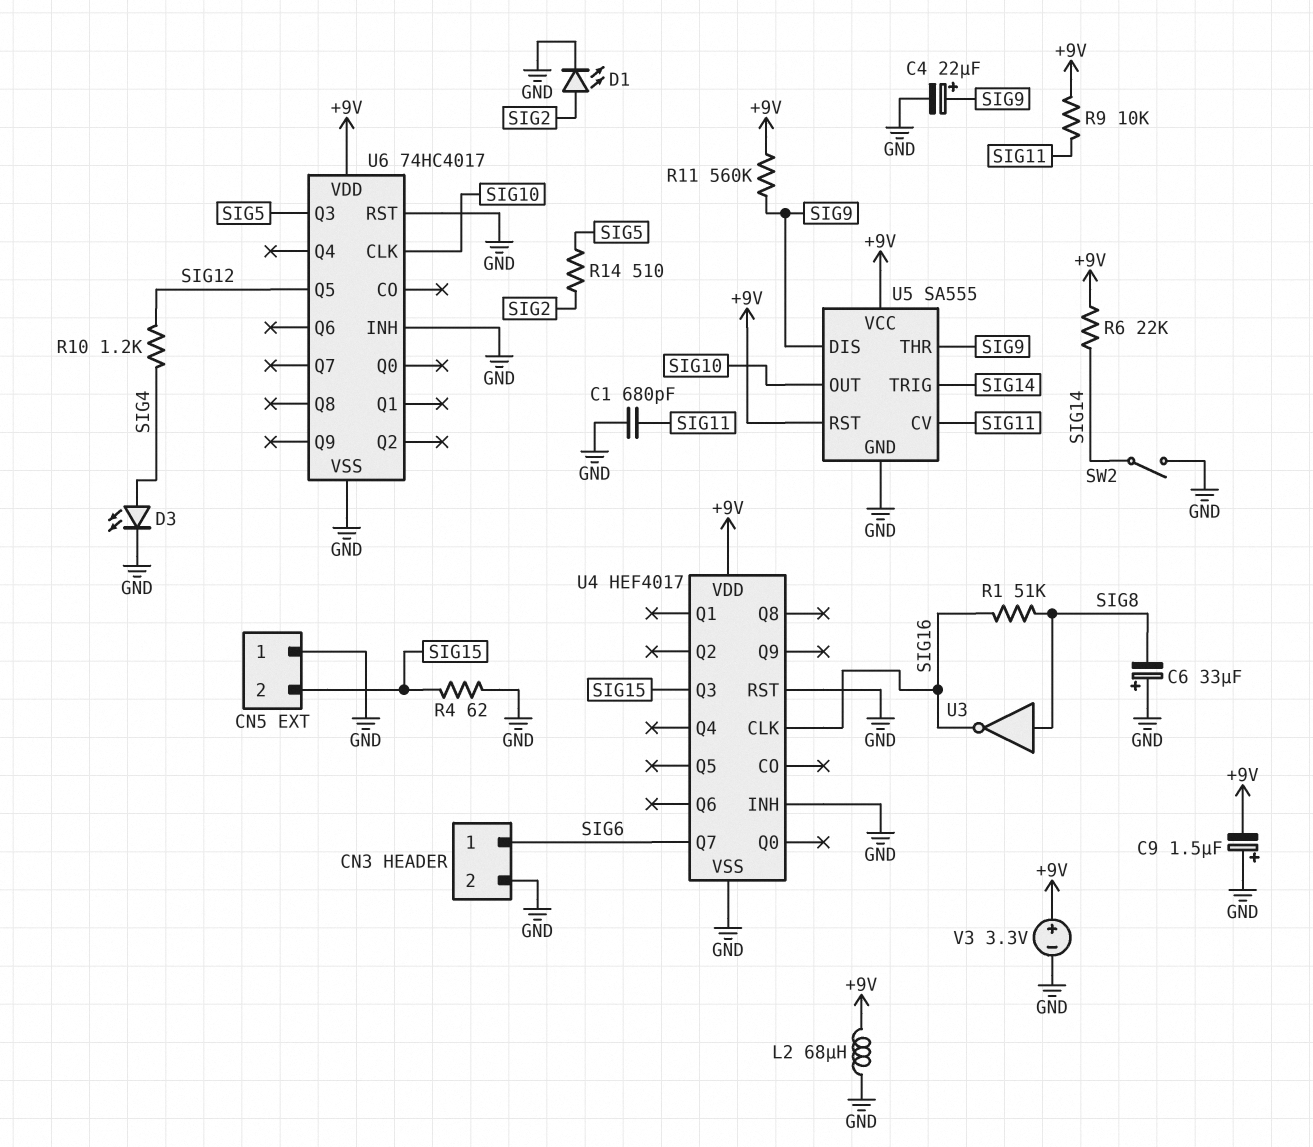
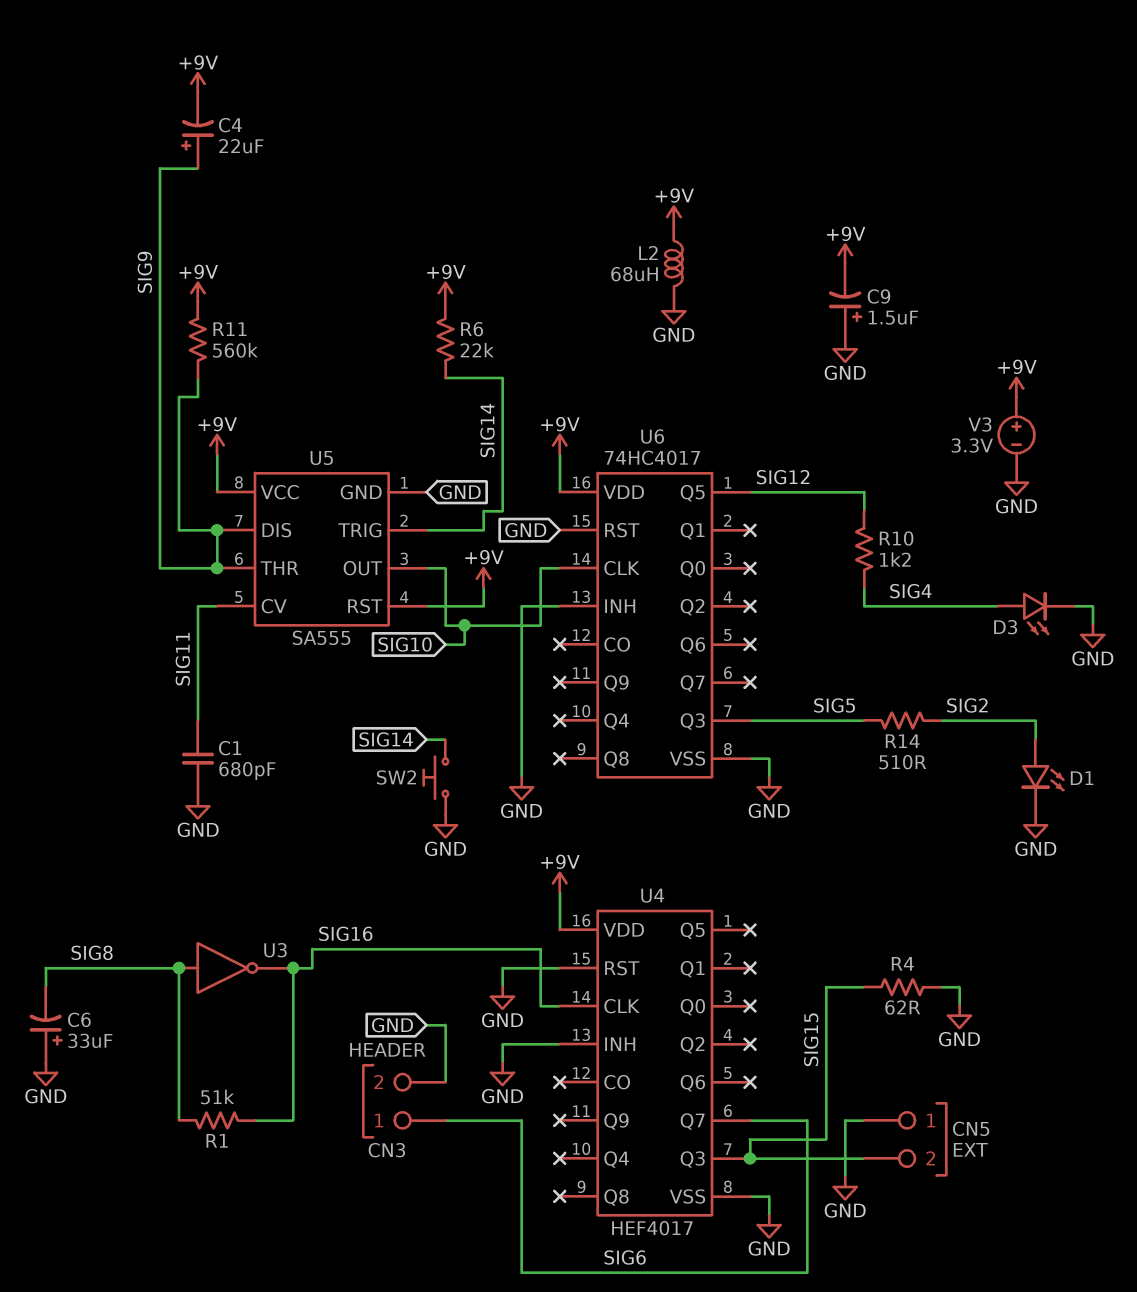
C4: 22uF (plus SIG9, minus GND) -> 22uF (plus SIG9, minus +9V)
R9: 10k (+9V, SIG11) -> none
SW2: switch (GND, SIG14) -> button (GND, SIG14)

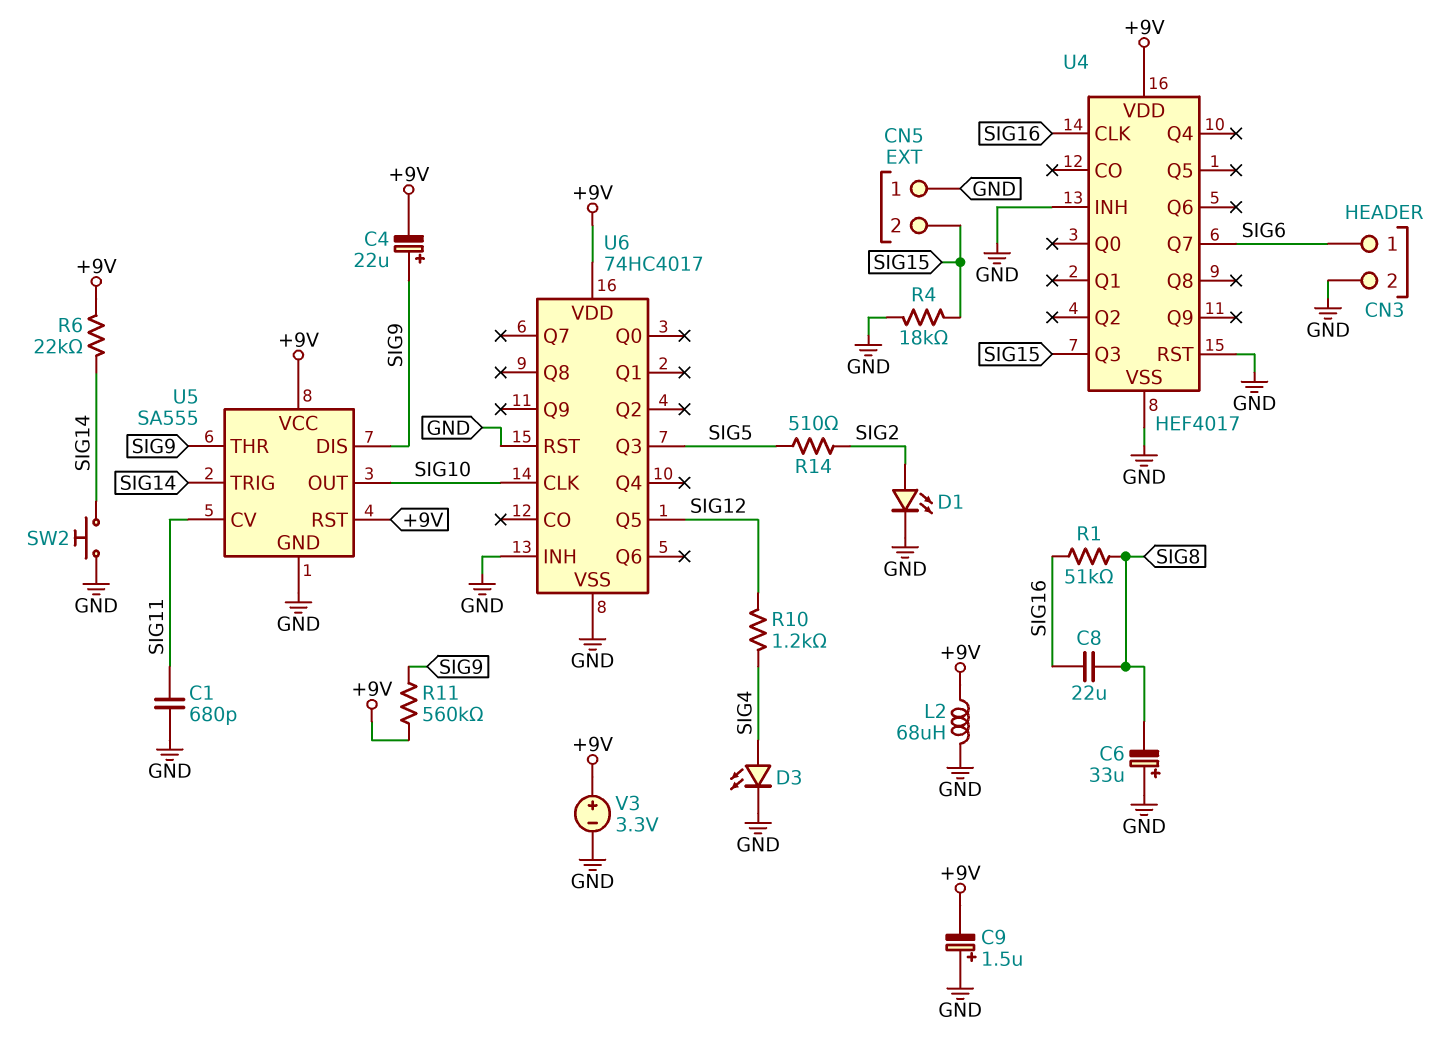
C8: none -> 22uF (SIG8, SIG16)
R4: 62 (GND, SIG15) -> 18k (GND, SIG15)
U3: NOT (in SIG8, out SIG16) -> none

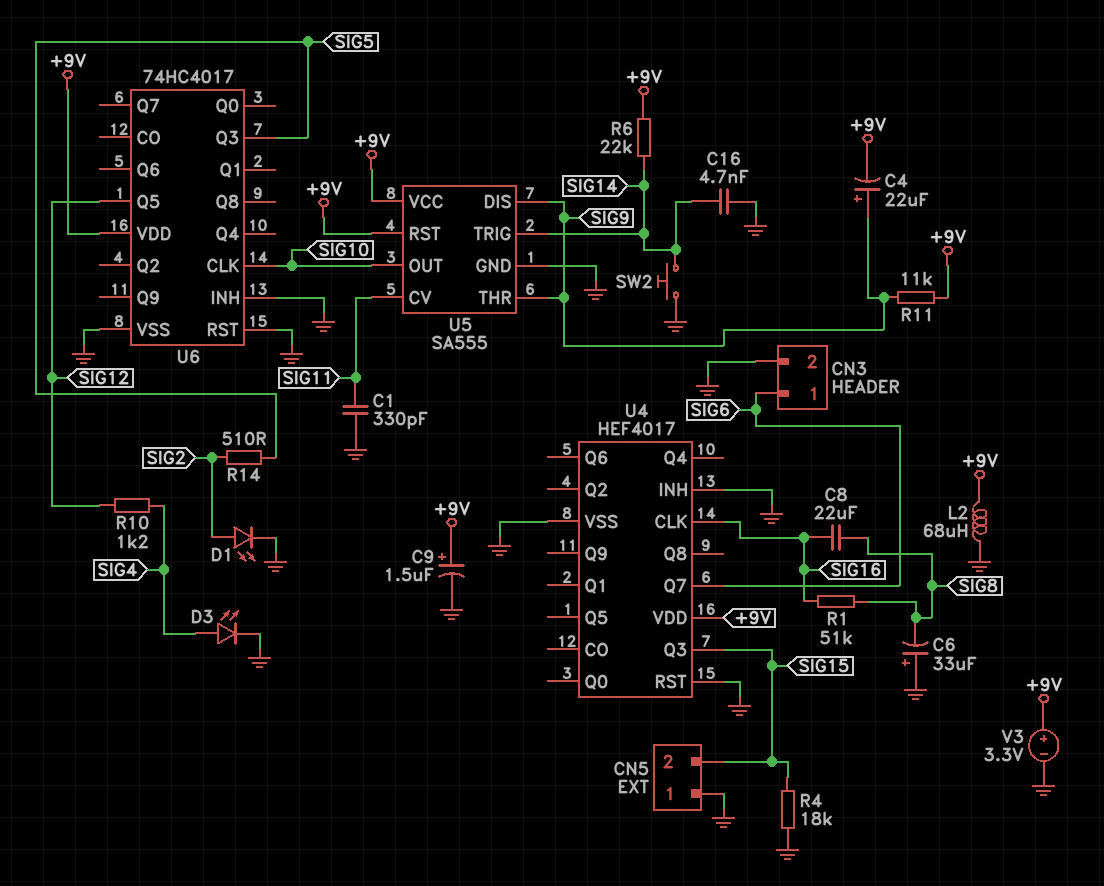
C1: 680pF (GND, SIG11) -> 330pF (GND, SIG11)
C9: 1.5uF (plus GND, minus +9V) -> 1.5uF (plus +9V, minus GND)
C16: none -> 4.7nF (GND, SIG14)
R11: 560k (+9V, SIG9) -> 11k (+9V, SIG9)

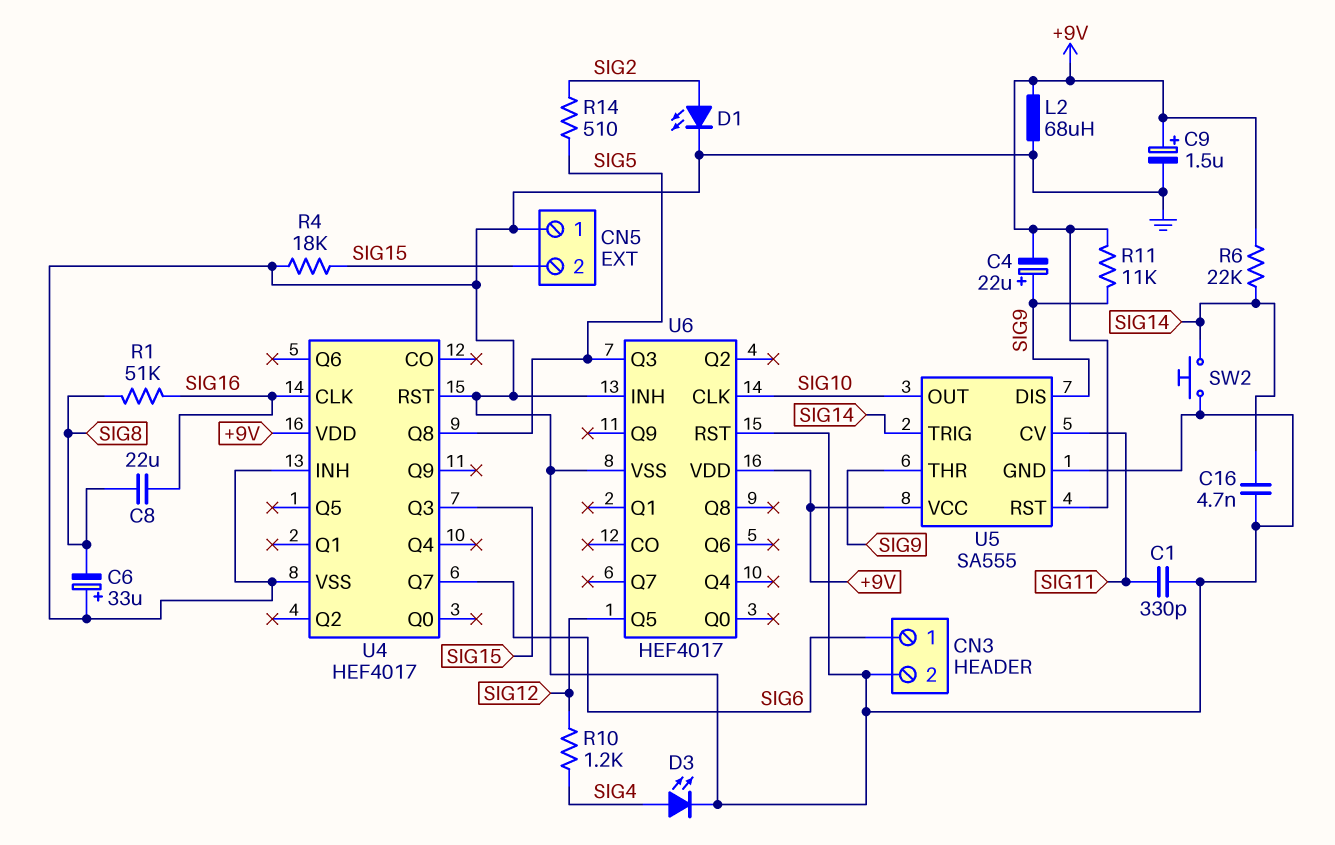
U4 pin Q8: none -> SIG5
U6: 74HC4017 -> HEF4017
V3: 3.3V (plus +9V, minus GND) -> none

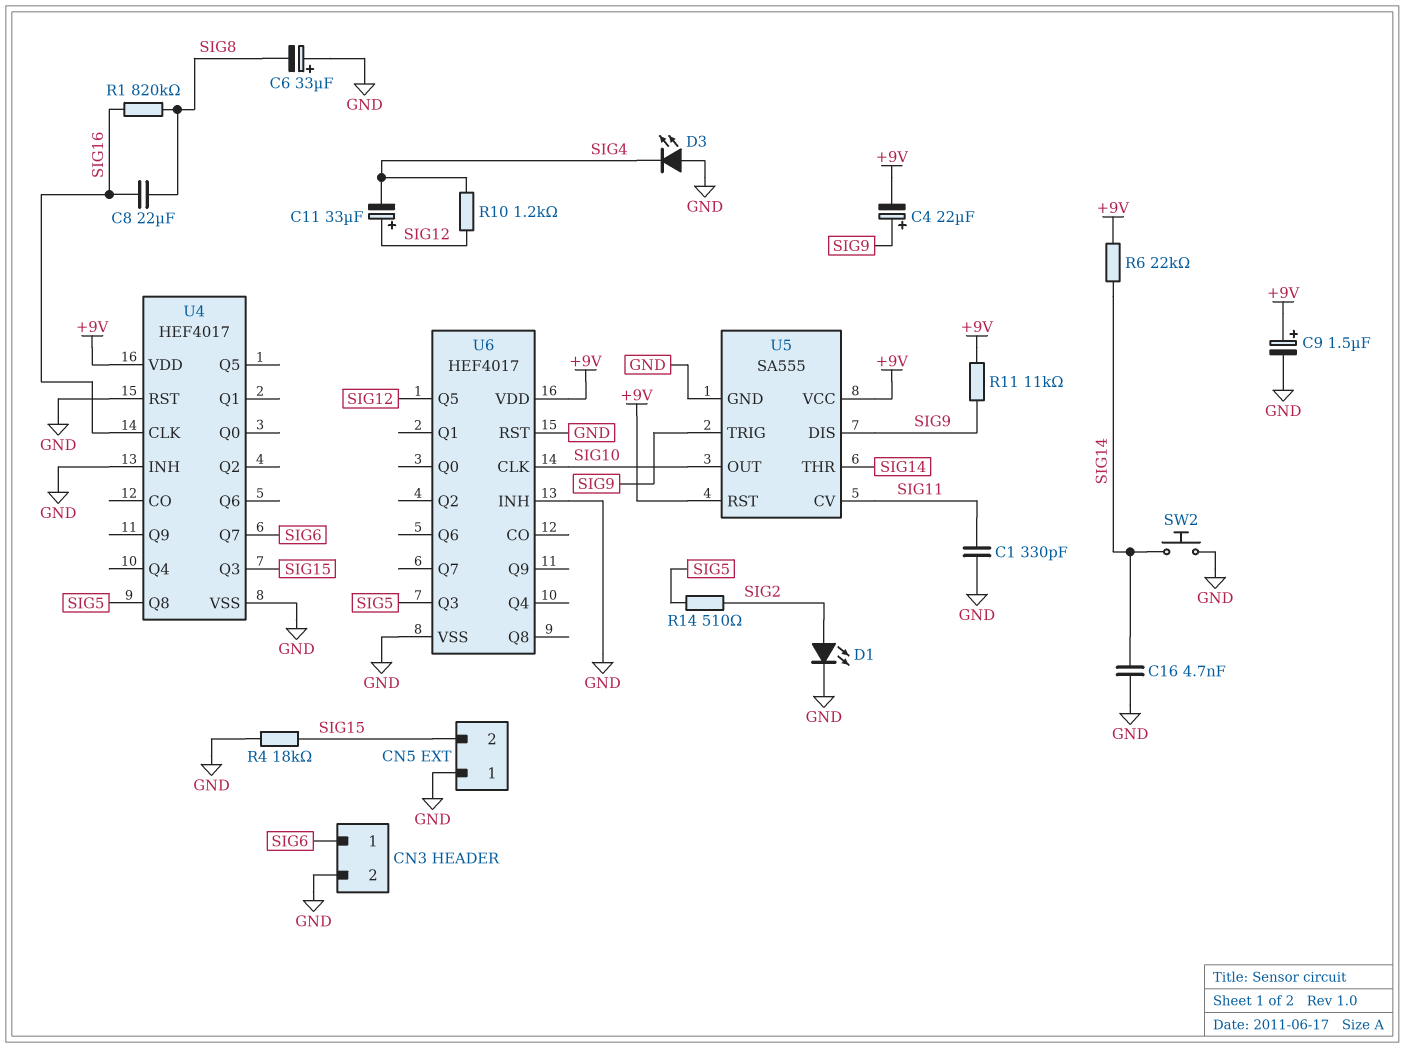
C11: none -> 33uF (plus SIG12, minus SIG4)
D3: LED (A SIG4, K GND) -> LED (A GND, K SIG4)
L2: 68uH (+9V, GND) -> none
R1: 51k (SIG8, SIG16) -> 820k (SIG8, SIG16)
U5 pin THR: SIG9 -> SIG14
U5 pin TRIG: SIG14 -> SIG9

